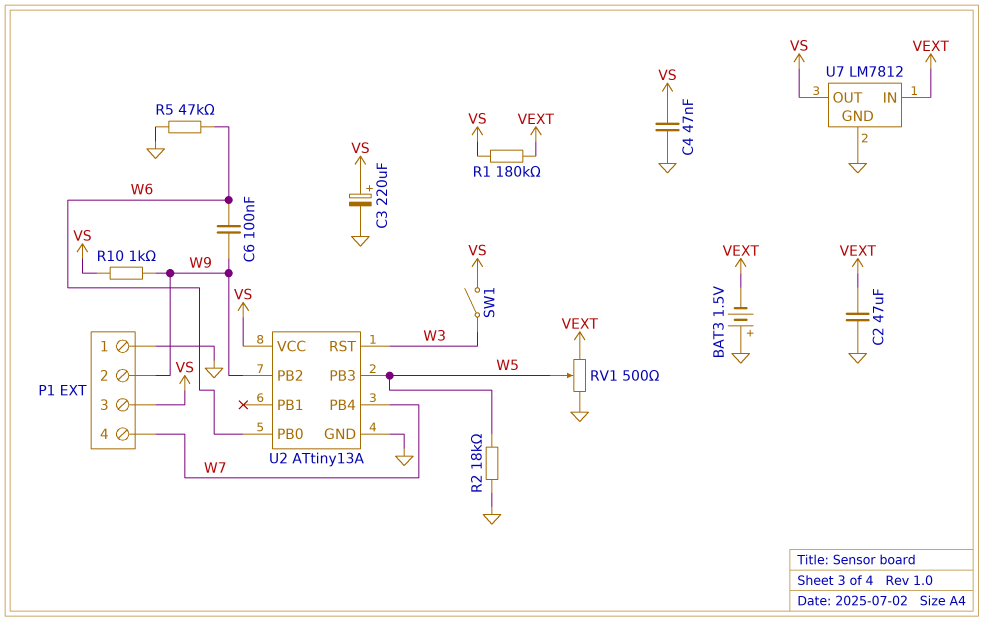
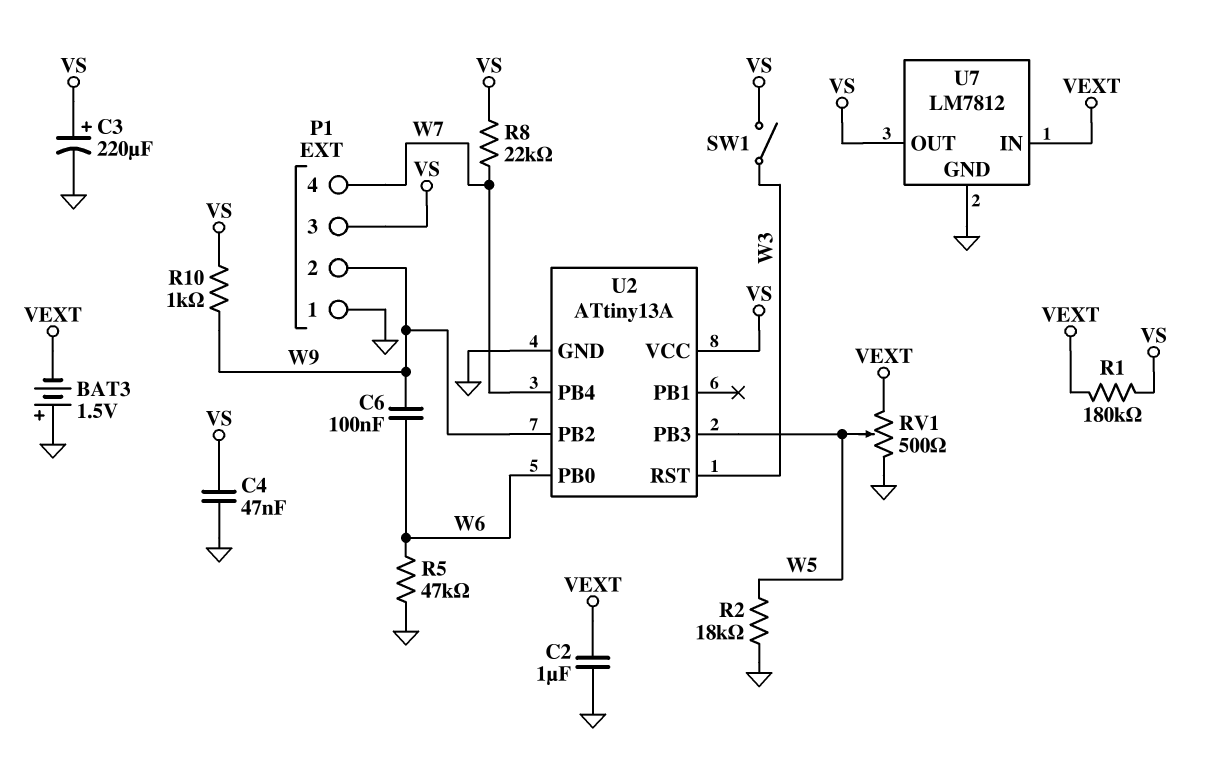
C2: 47uF (GND, VEXT) -> 1uF (GND, VEXT)
R8: none -> 22k (VS, W7)

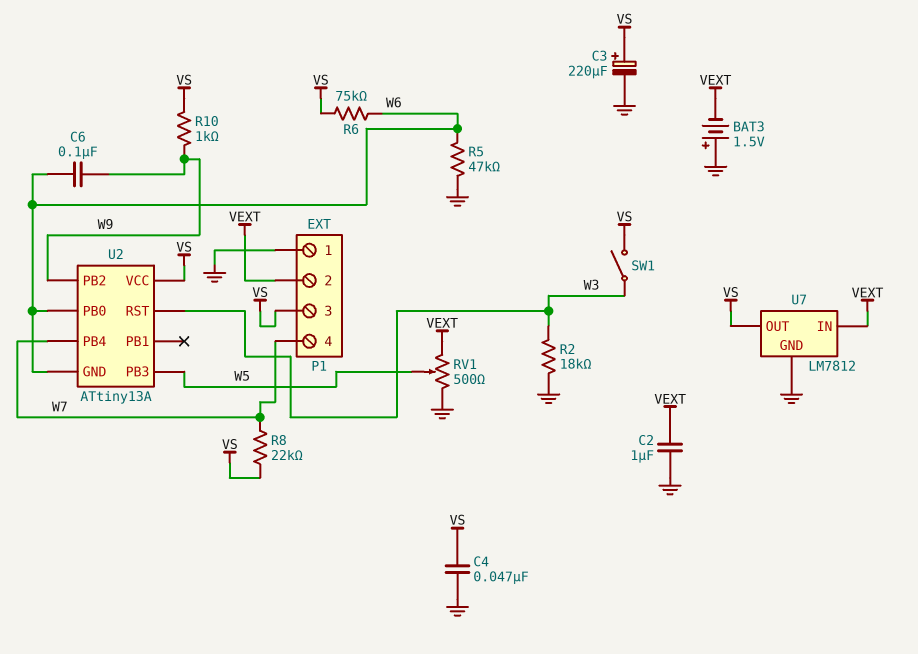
P1 pin 2: W9 -> VEXT
R1: 180k (VEXT, VS) -> none
R2: 18k (GND, W5) -> 18k (GND, W3)
R6: none -> 75k (VS, W6)
U2 pin GND: GND -> W6

